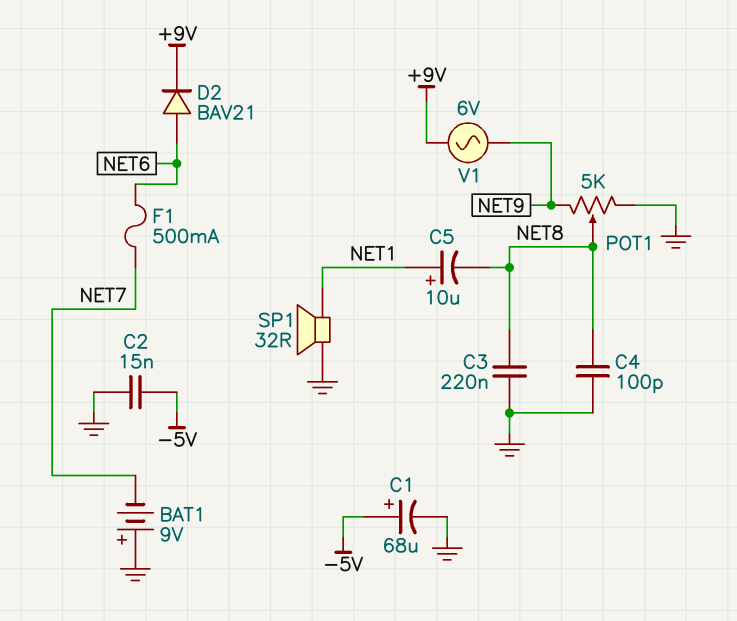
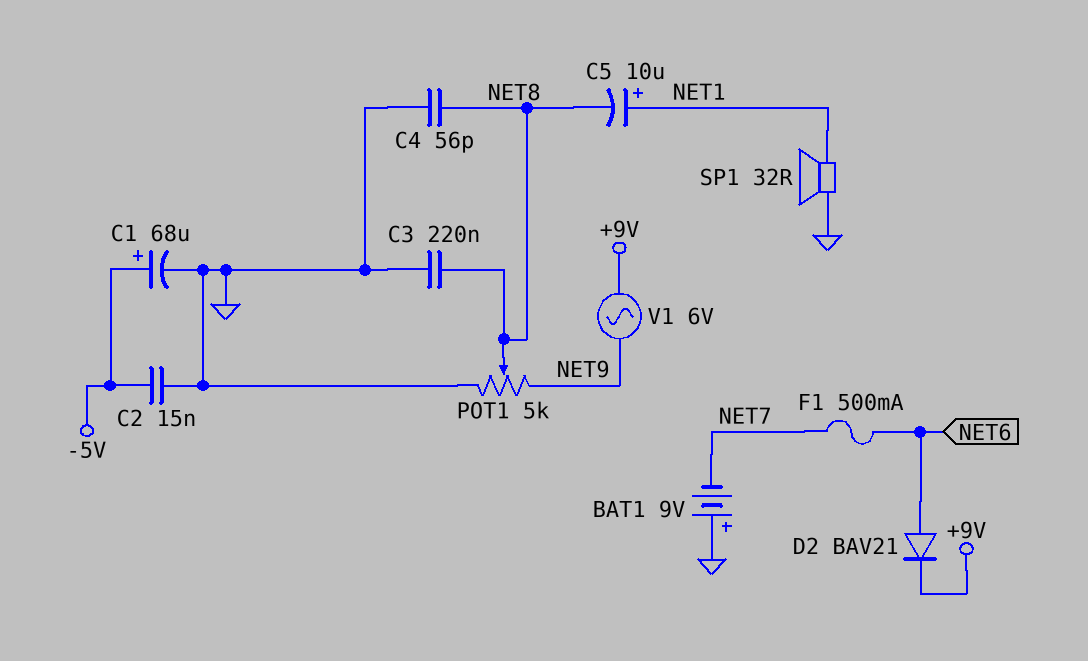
C4: 100pF (GND, NET8) -> 56pF (GND, NET8)

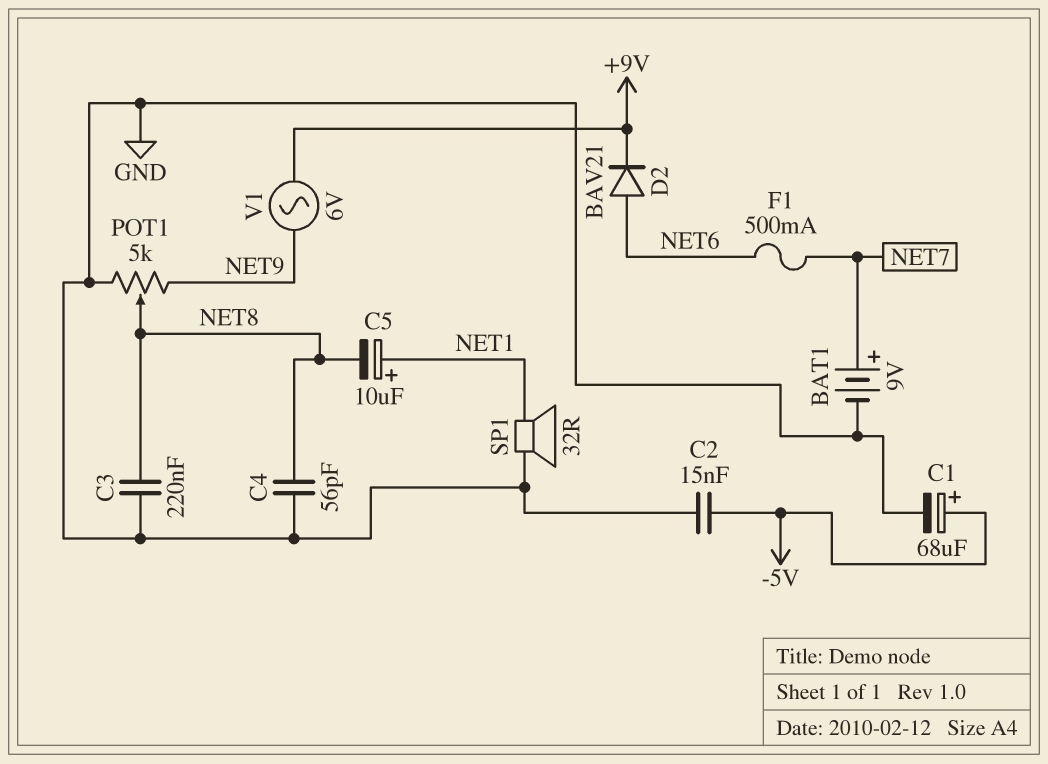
BAT1: 9V (plus GND, minus NET7) -> 9V (plus NET7, minus GND)

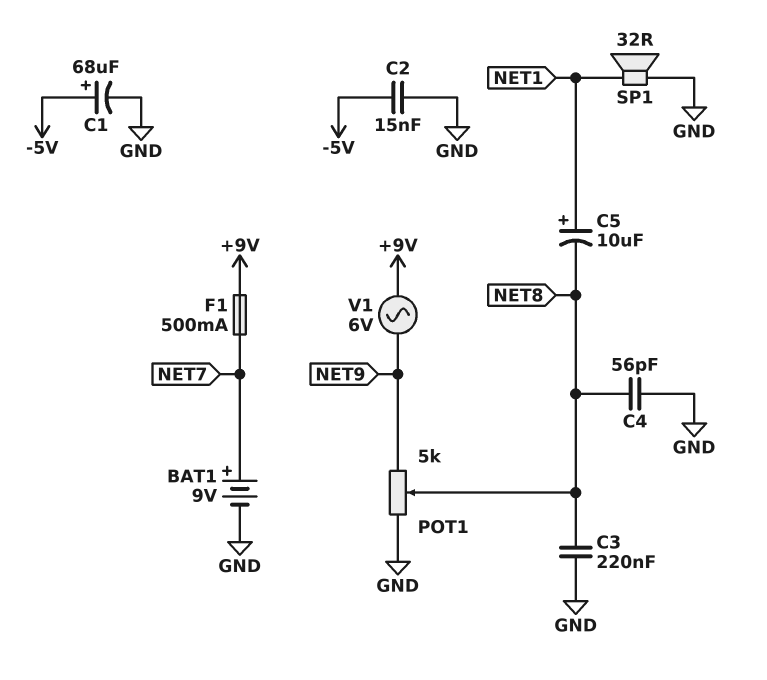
D2: diode BAV21 (A NET6, K +9V) -> none
F1: 500mA (NET6, NET7) -> 500mA (+9V, NET7)

